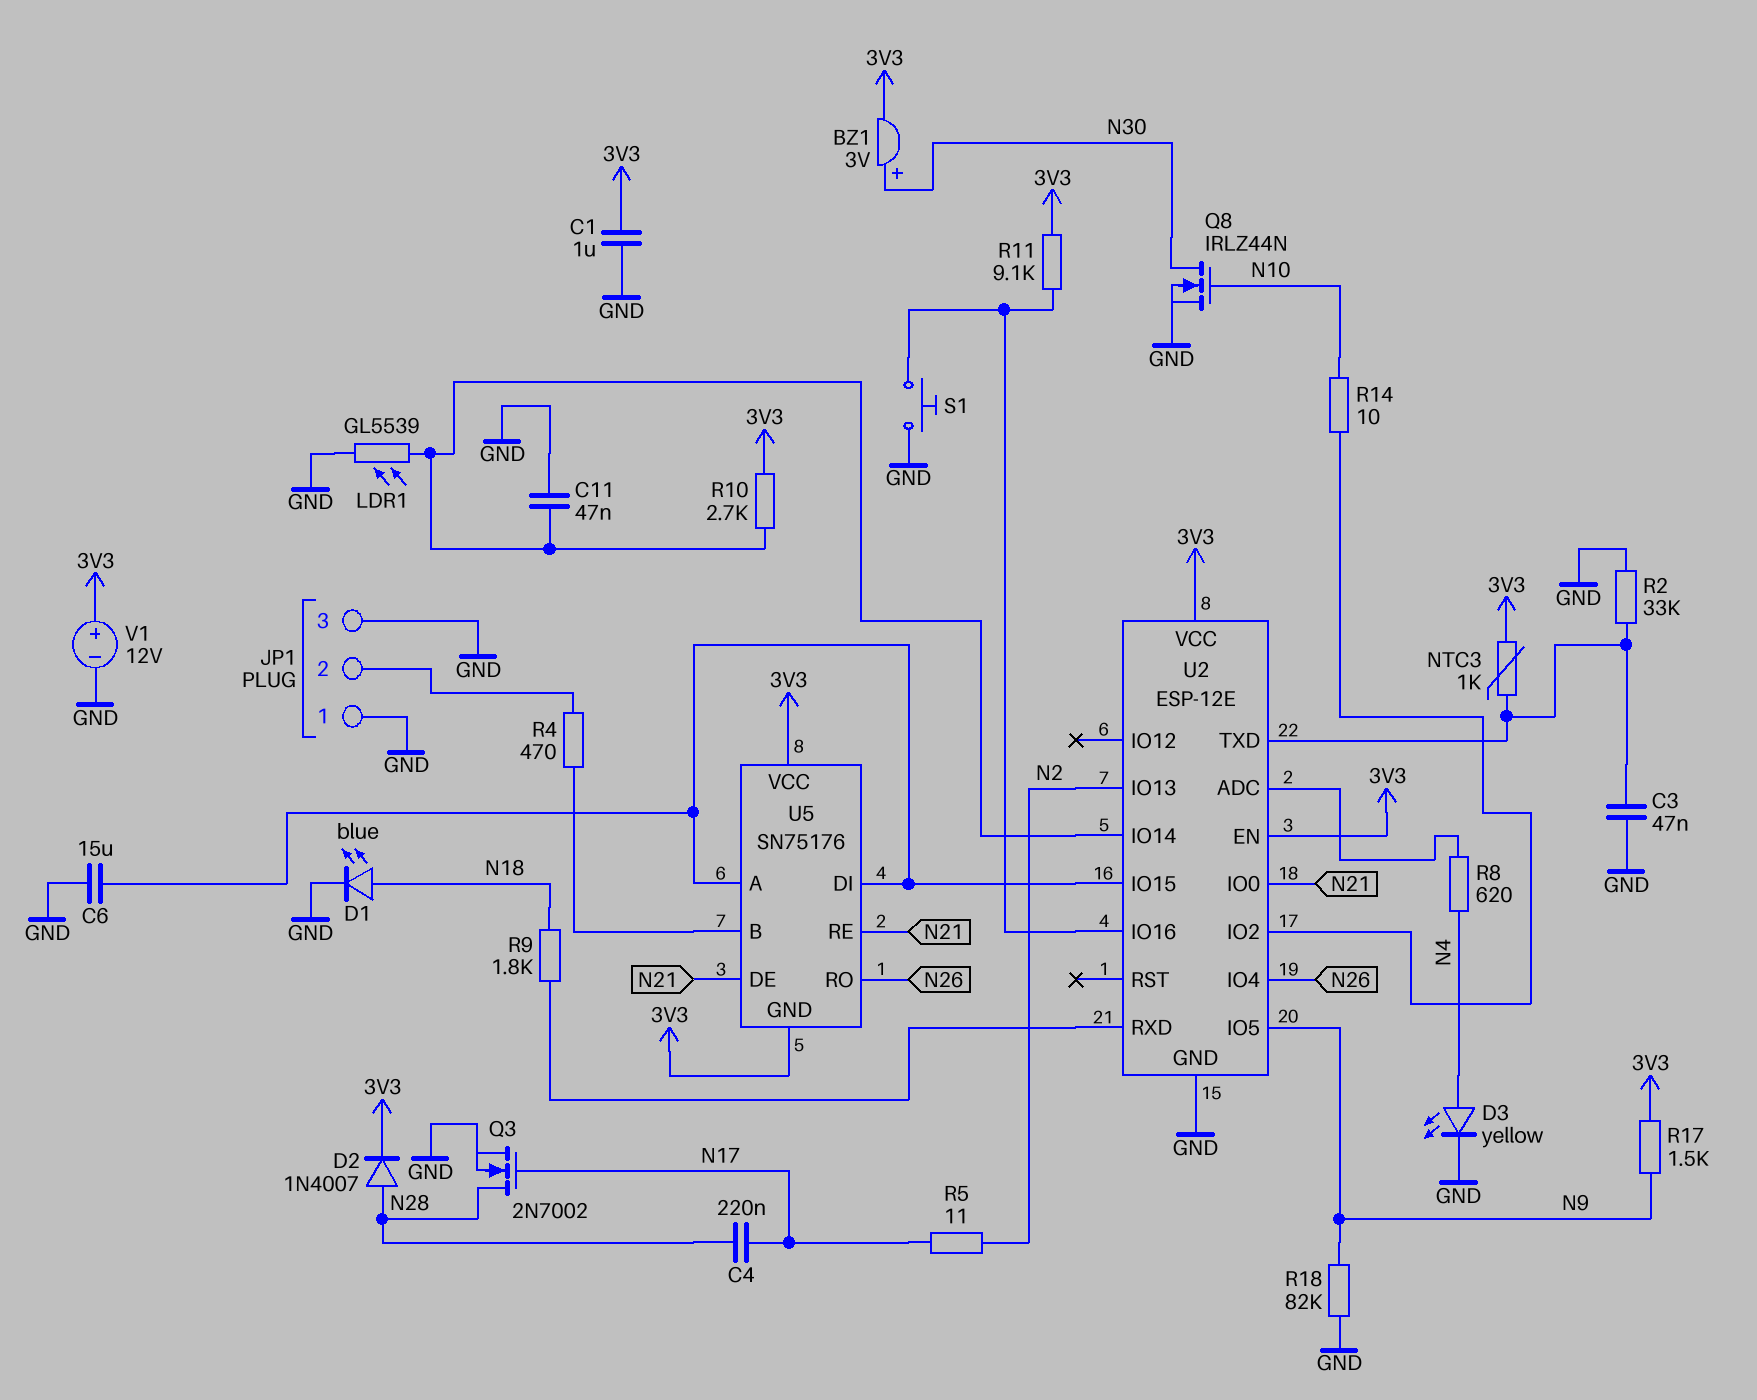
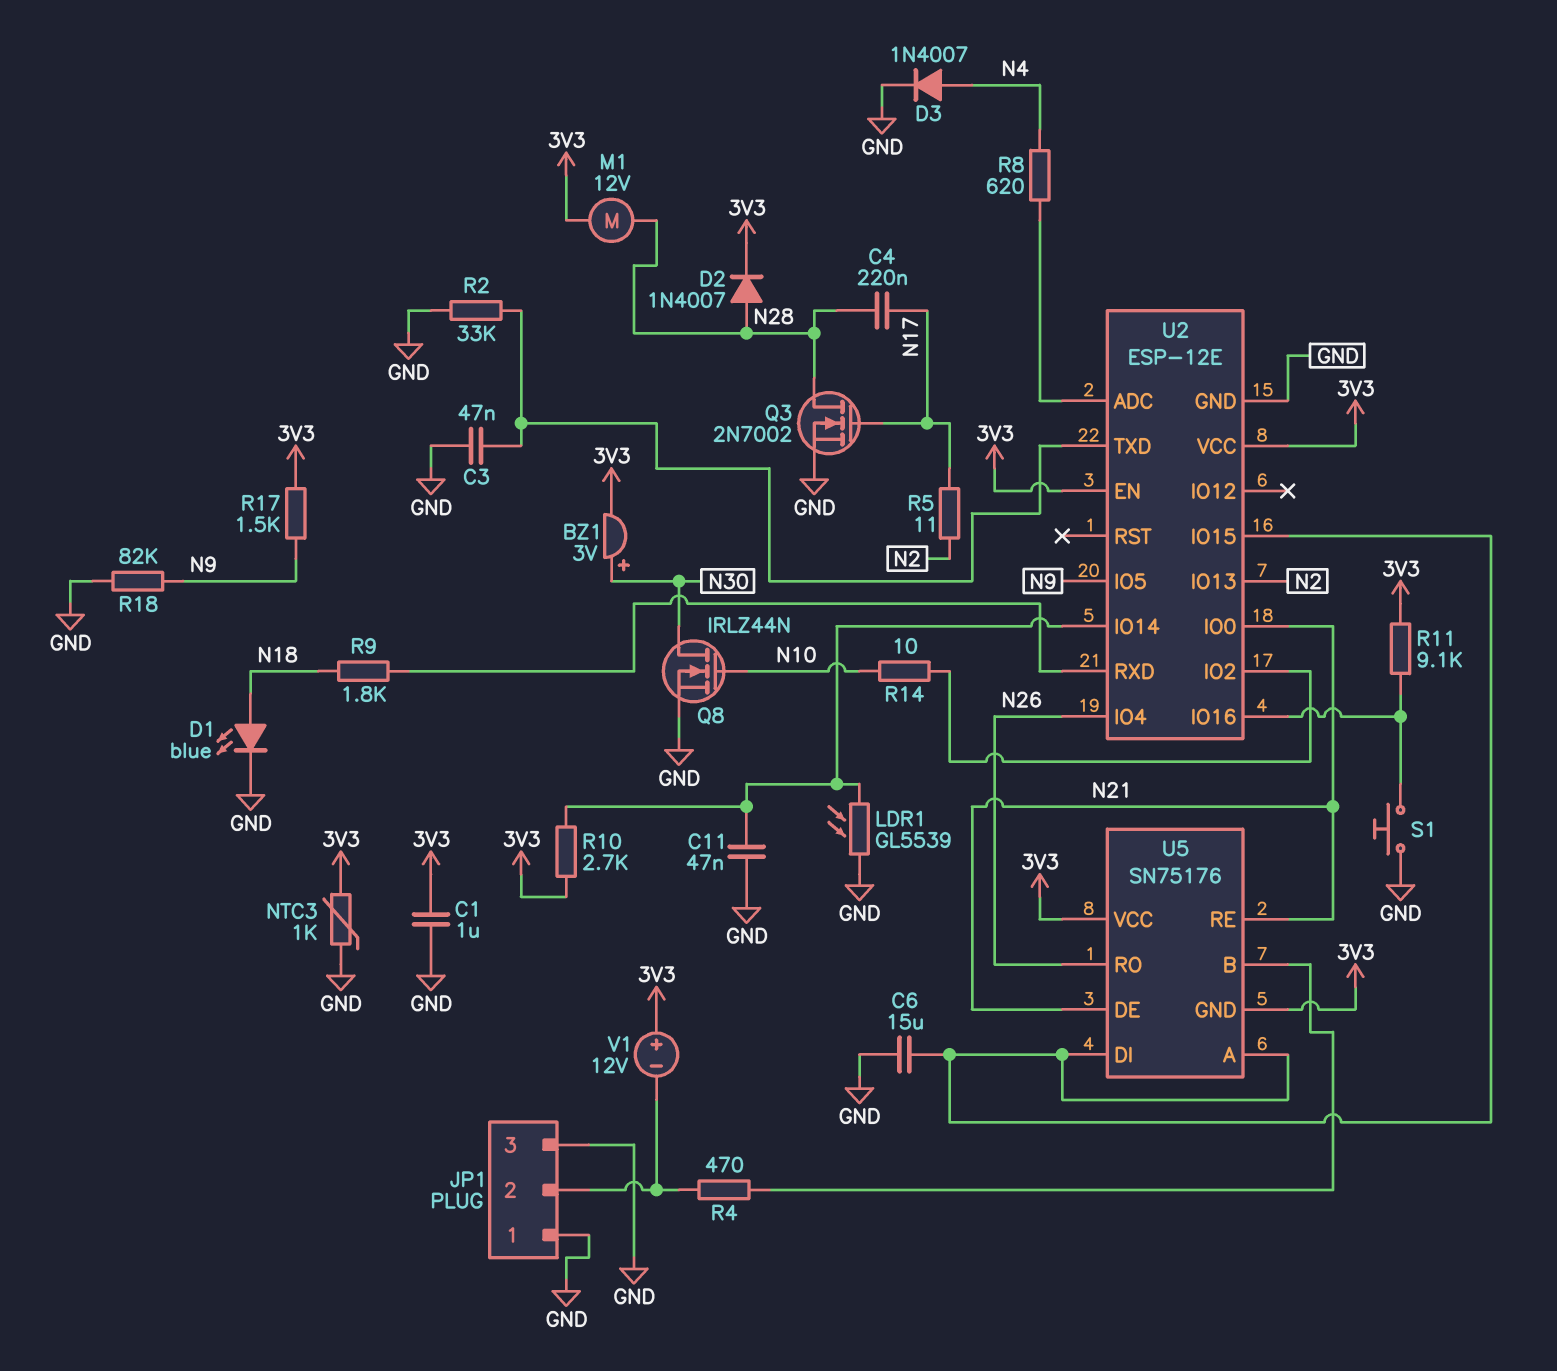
D3: LED yellow (A N4, K GND) -> diode 1N4007 (A N4, K GND)
M1: none -> motor 12V (3V3, N28)
NTC3: 1k (3V3, U2/TXD) -> 1k (3V3, GND)
V1: 12V (plus 3V3, minus GND) -> 12V (plus 3V3, minus JP1/2)

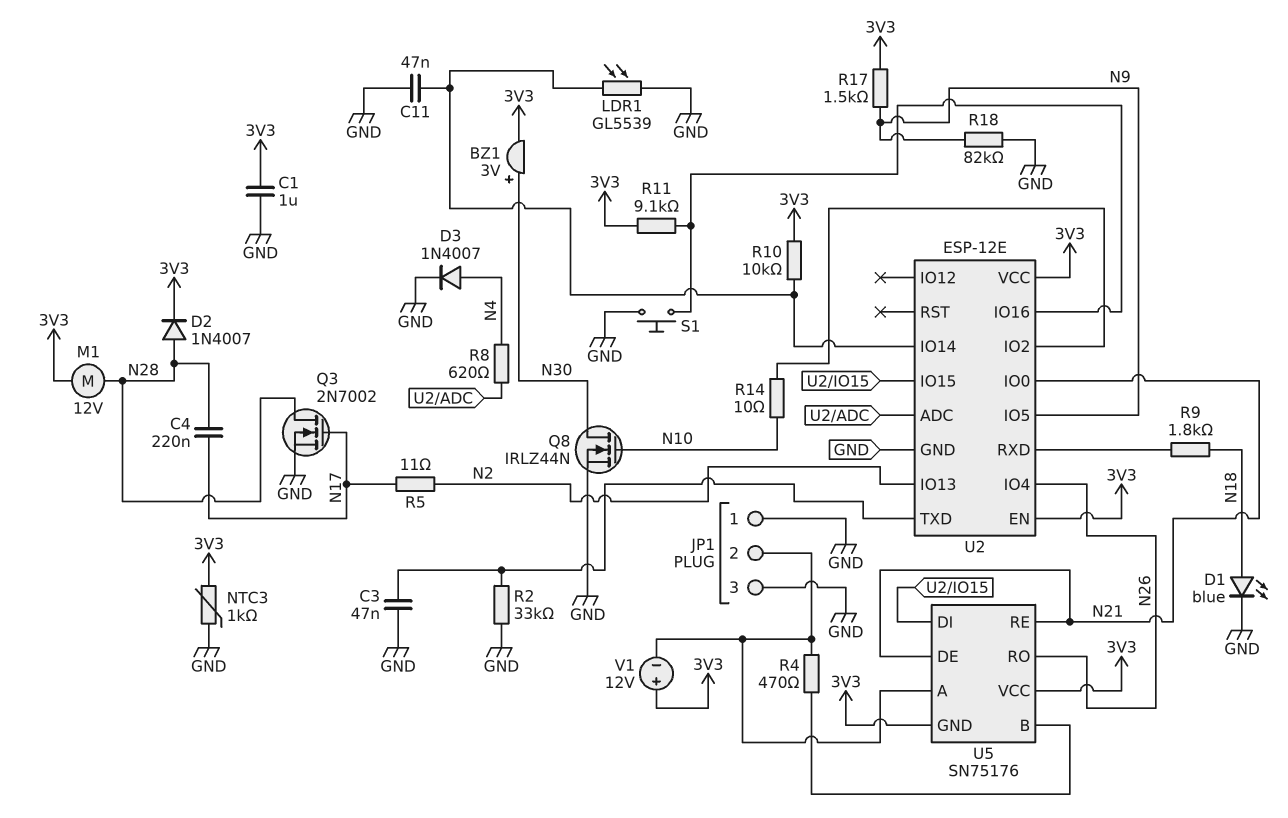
C6: 15uF (GND, U2/IO15) -> none
R10: 2.7k (3V3, U2/IO14) -> 10k (3V3, U2/IO14)
U5 pin A: U2/IO15 -> JP1/2

